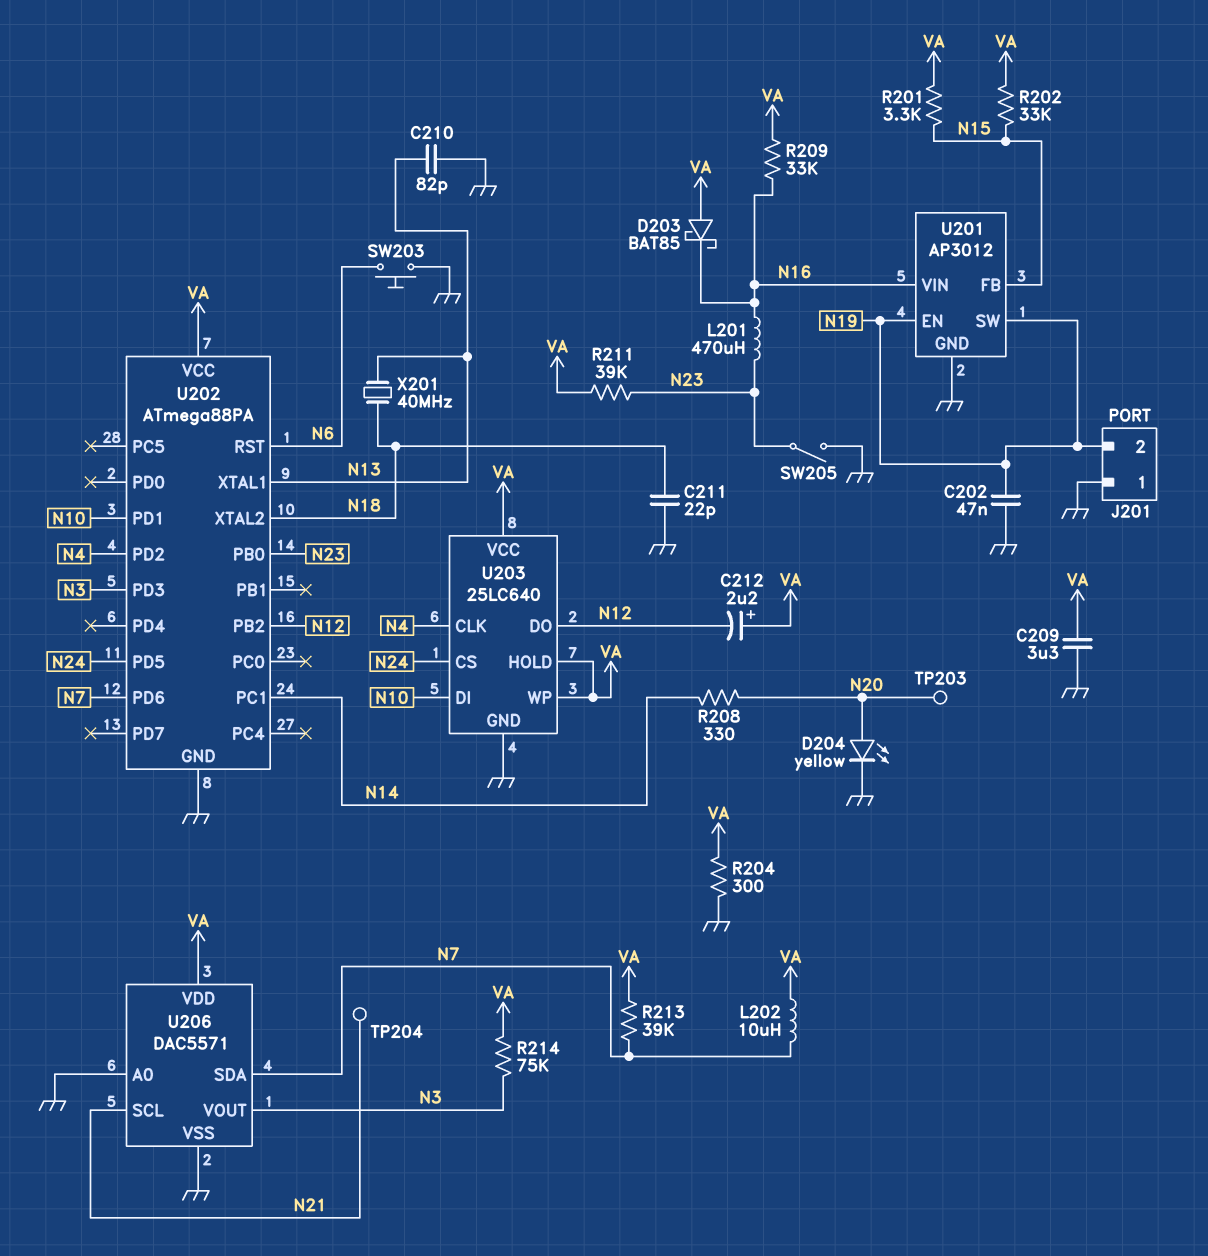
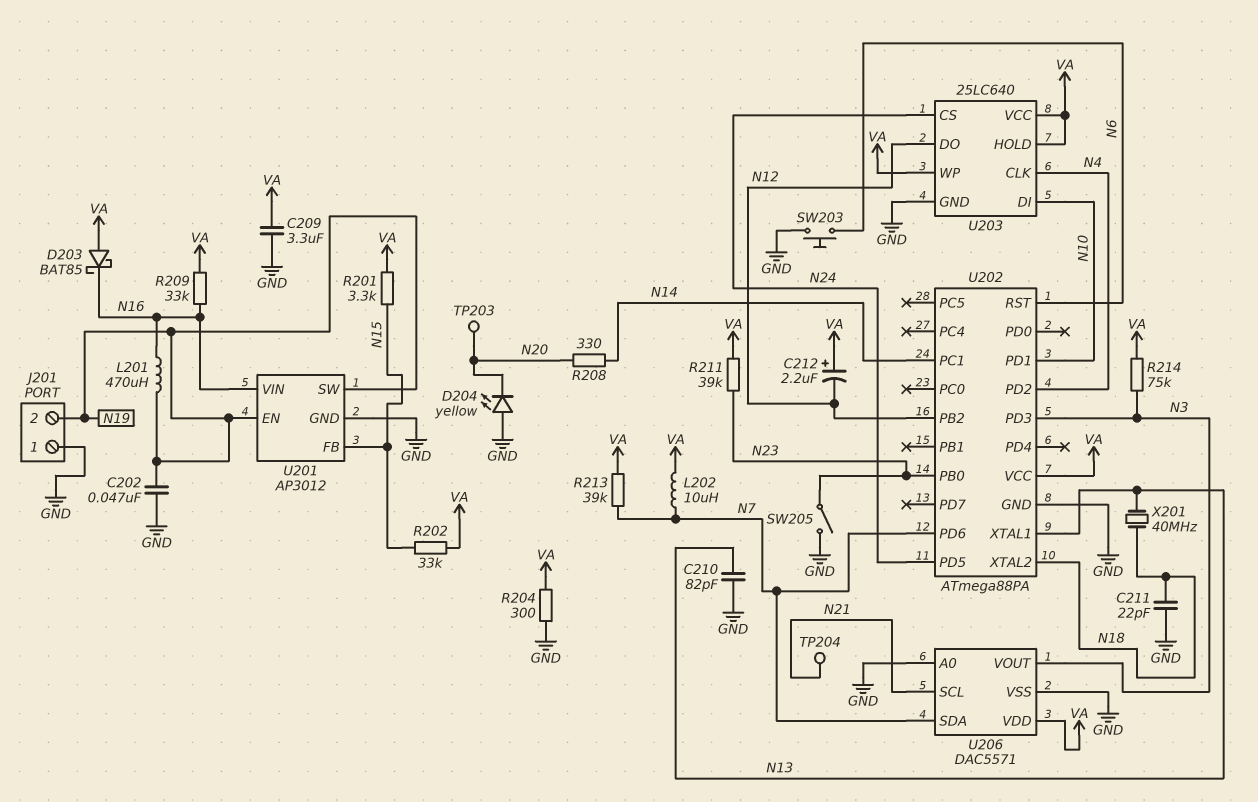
D204: LED yellow (A N20, K GND) -> LED yellow (A GND, K N20)
L201: 470uH (N16, N23) -> 470uH (N16, N19)

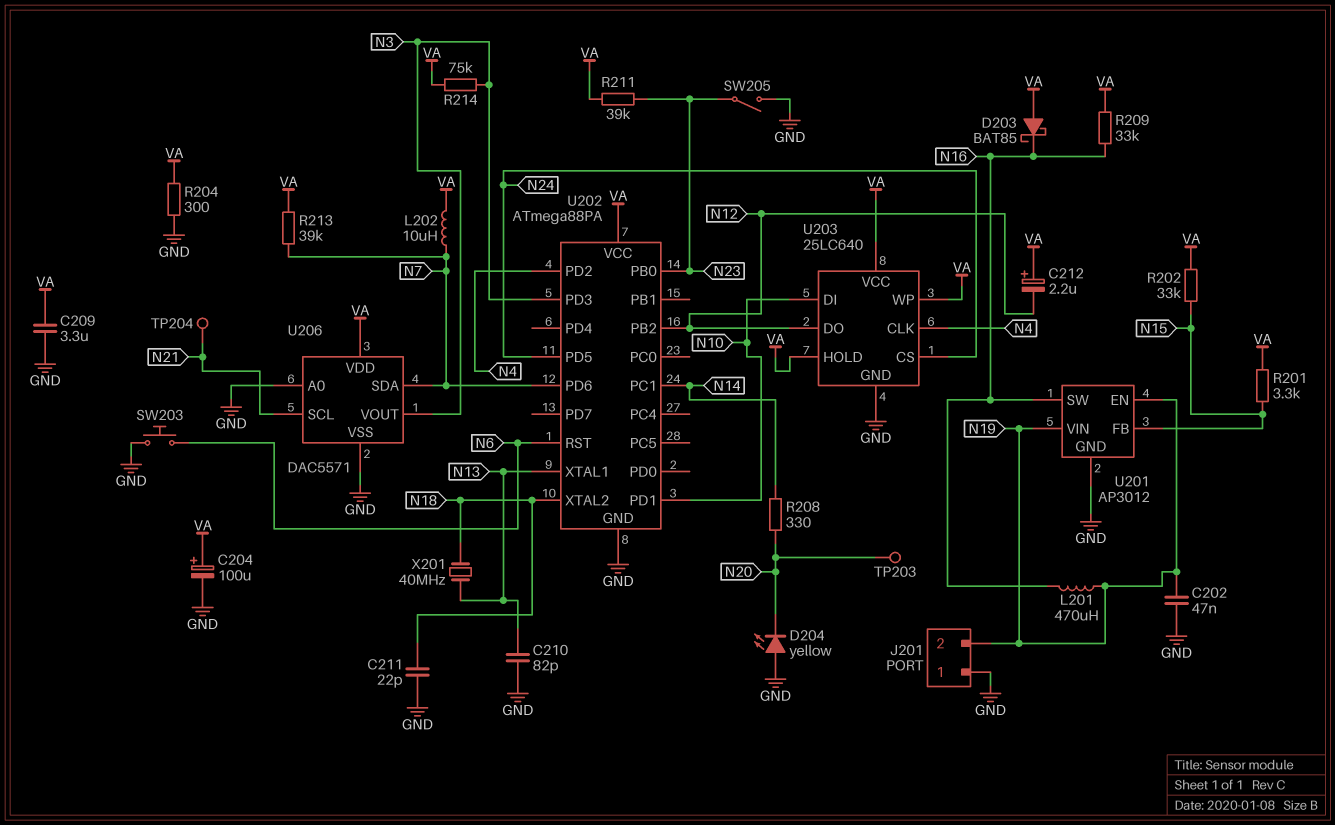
C204: none -> 100uF (plus VA, minus GND)
U201 pin SW: N19 -> N16
U201 pin VIN: N16 -> N19

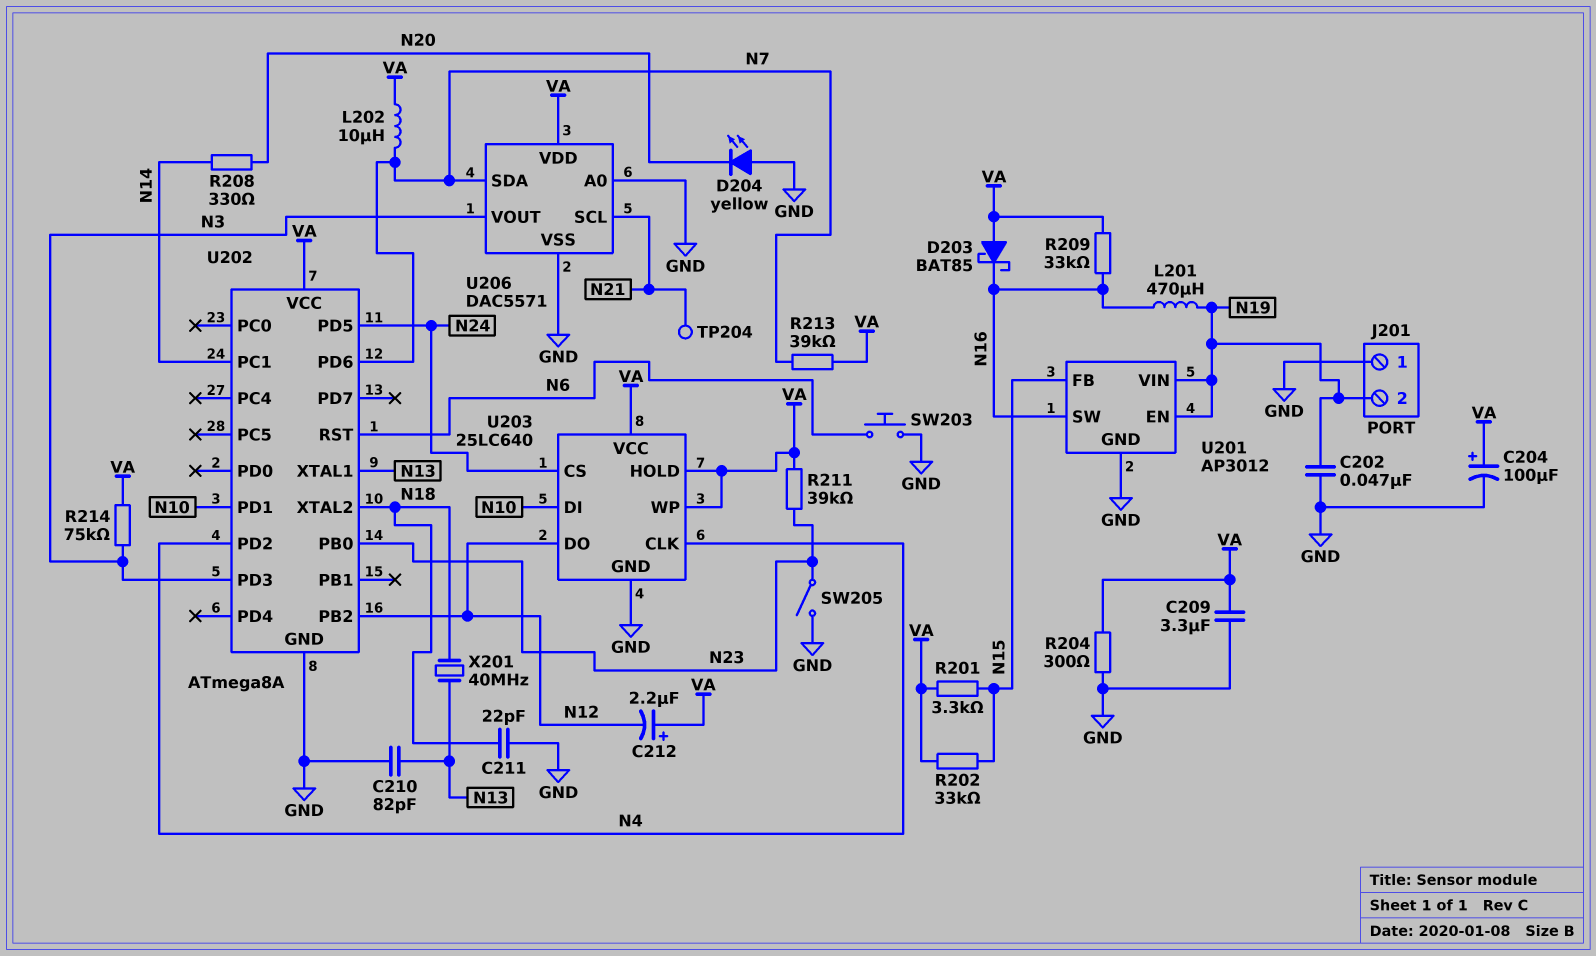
TP203: test point (N20) -> none
U202: ATmega88PA -> ATmega8A

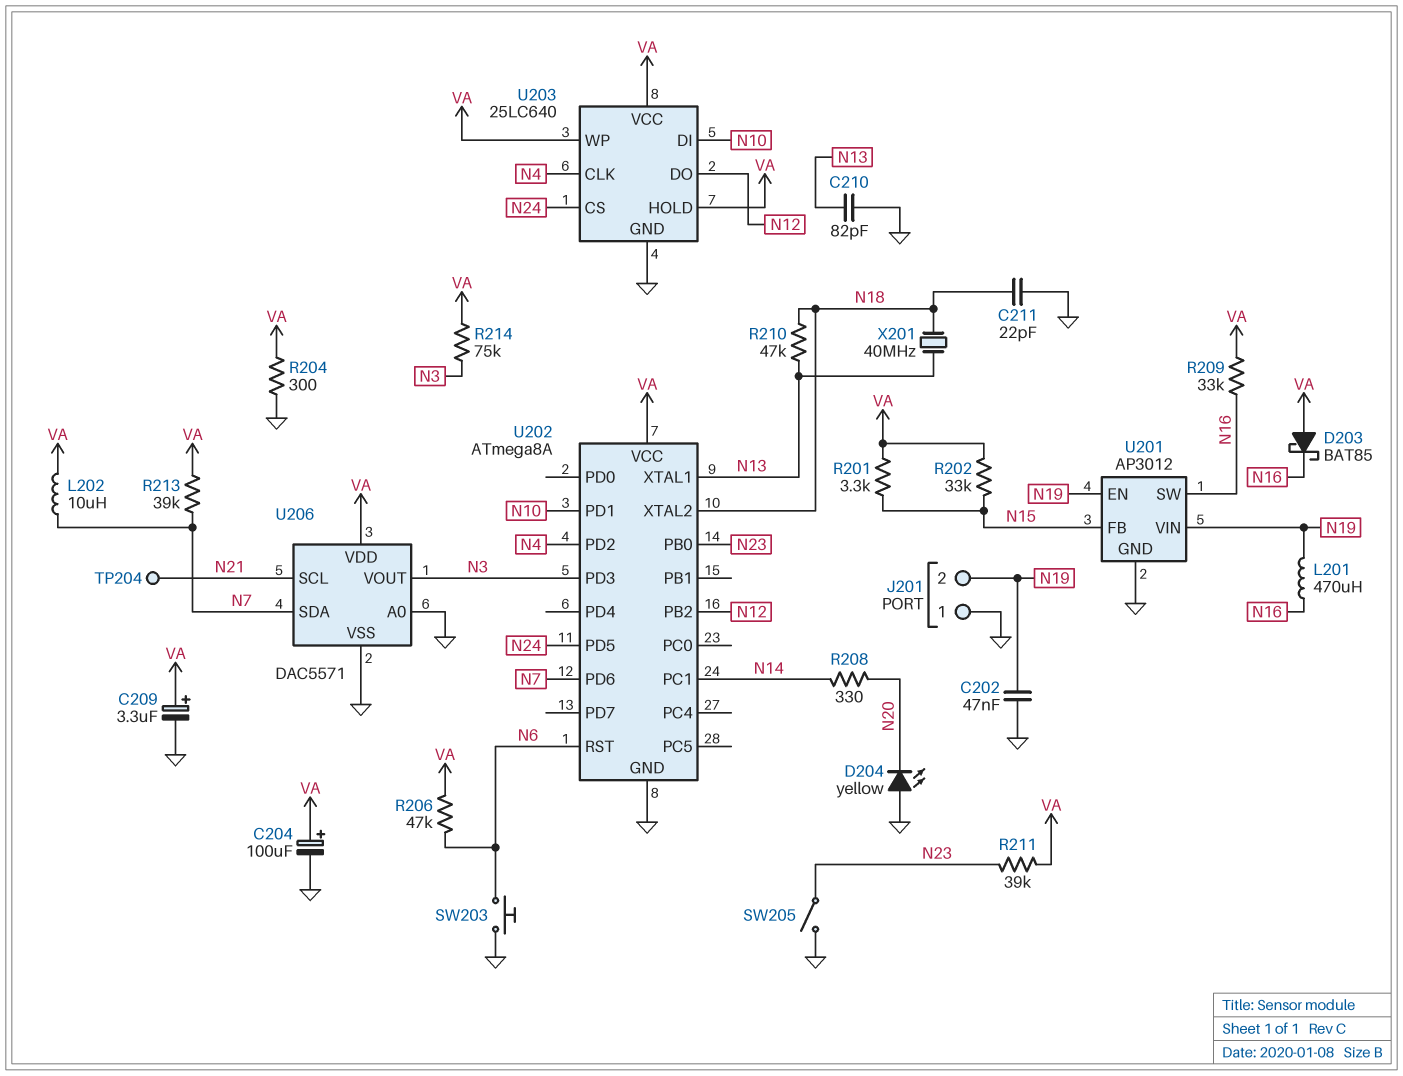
C209: 3.3uF (GND, VA) -> 3.3uF (plus VA, minus GND)
C212: 2.2uF (plus VA, minus N12) -> none
R206: none -> 47k (N6, VA)
R210: none -> 47k (N13, N18)

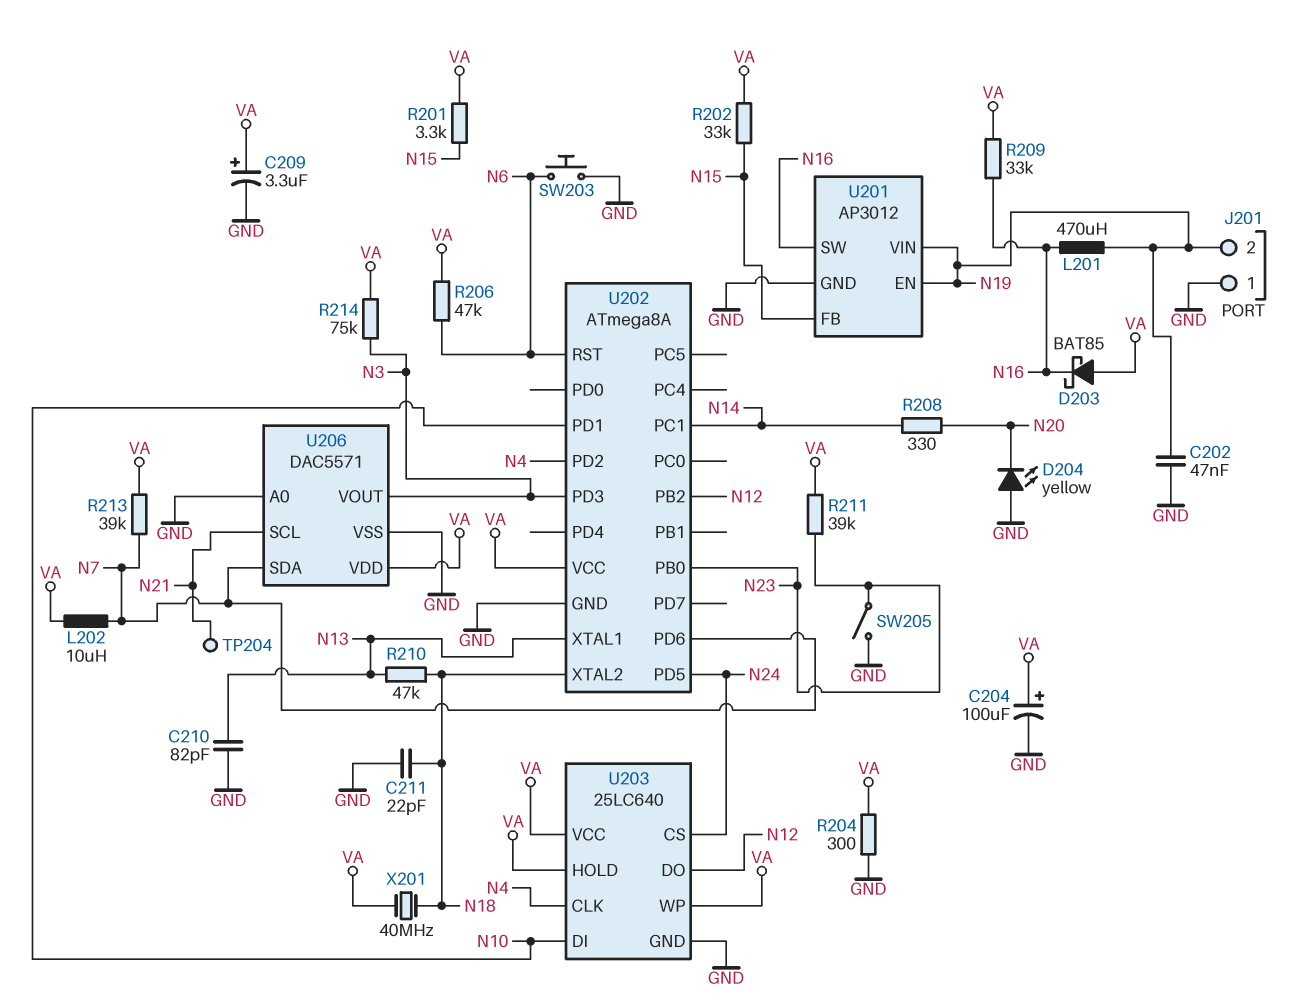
X201: 40MHz (N13, N18) -> 40MHz (N18, VA)

